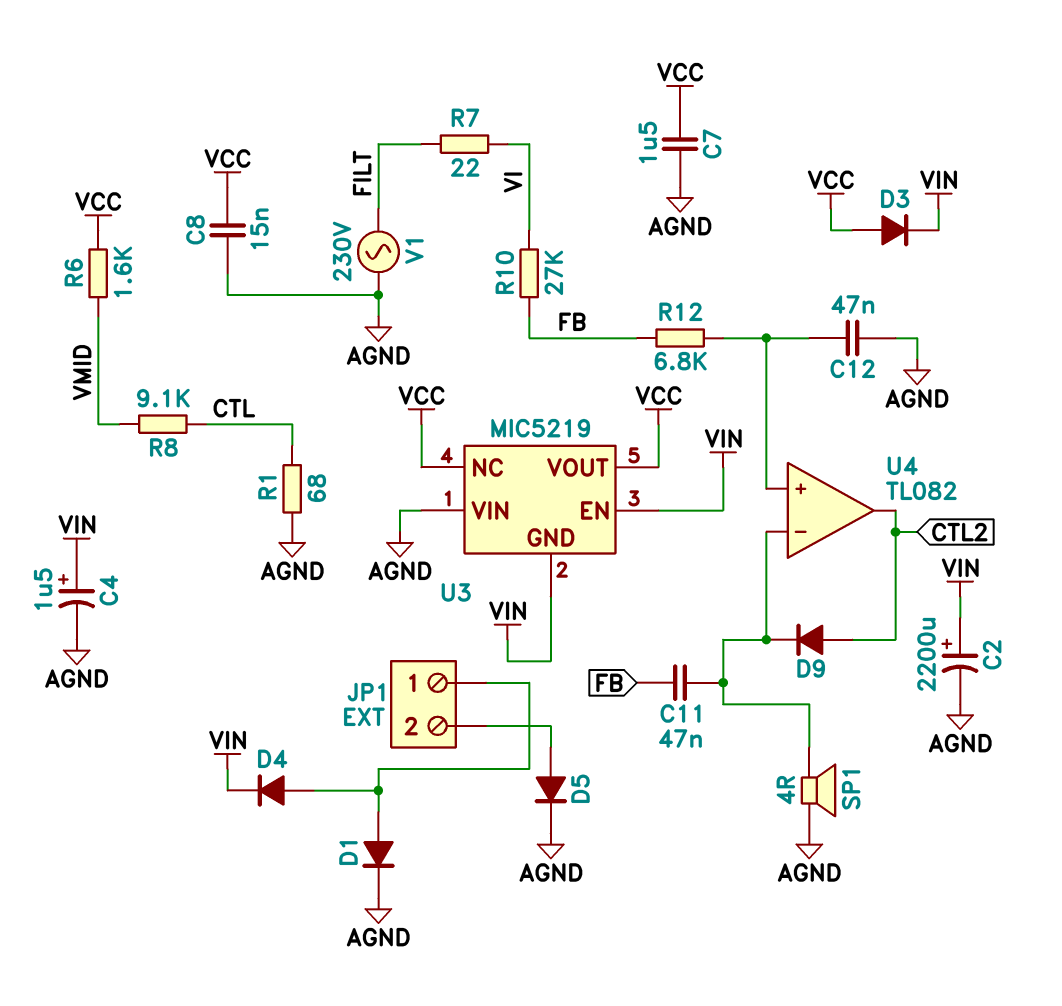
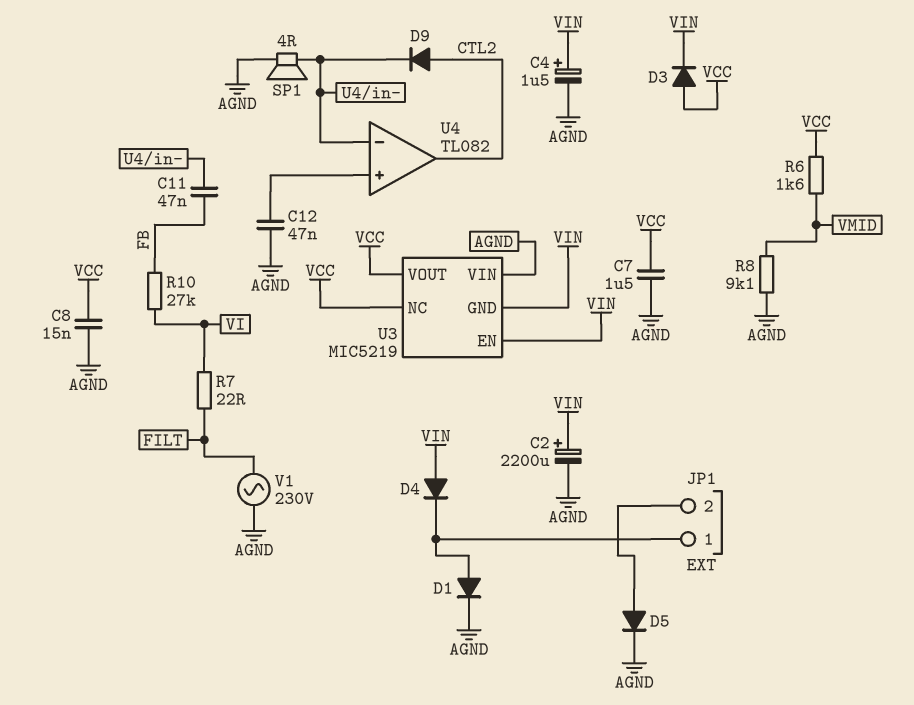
D4: diode (A JP1/1, K VIN) -> diode (A VIN, K JP1/1)
R1: 68 (AGND, CTL) -> none
R8: 9.1k (CTL, VMID) -> 9.1k (AGND, VMID)
R12: 6.8k (FB, U4/in+) -> none

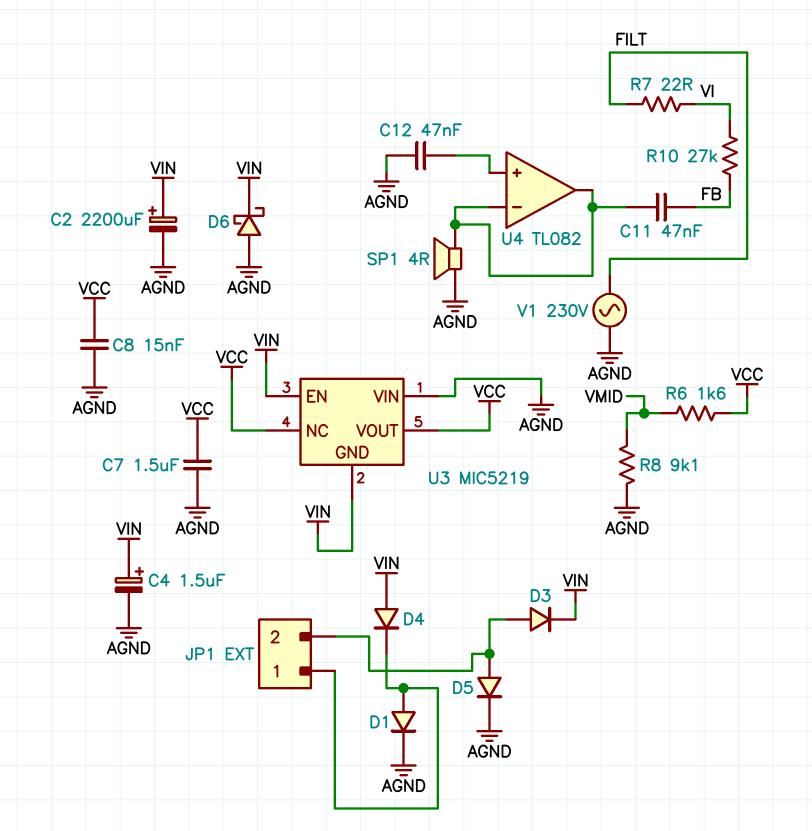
D3: diode (A VCC, K VIN) -> diode (A JP1/2, K VIN)
D6: none -> schottky (A AGND, K VIN)
D9: diode (A CTL2, K U4/in-) -> none
U4 pin out: CTL2 -> U4/in-

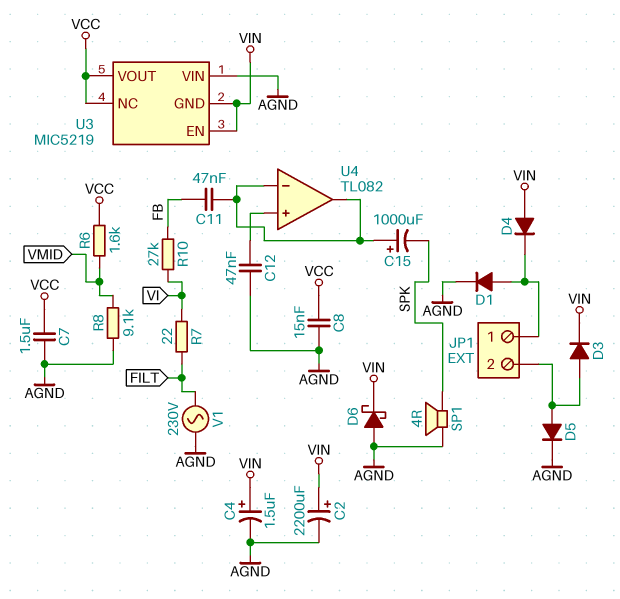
C15: none -> 1000uF (plus U4/in-, minus SPK)
SP1: speaker 4R (AGND, U4/in-) -> speaker 4R (AGND, SPK)

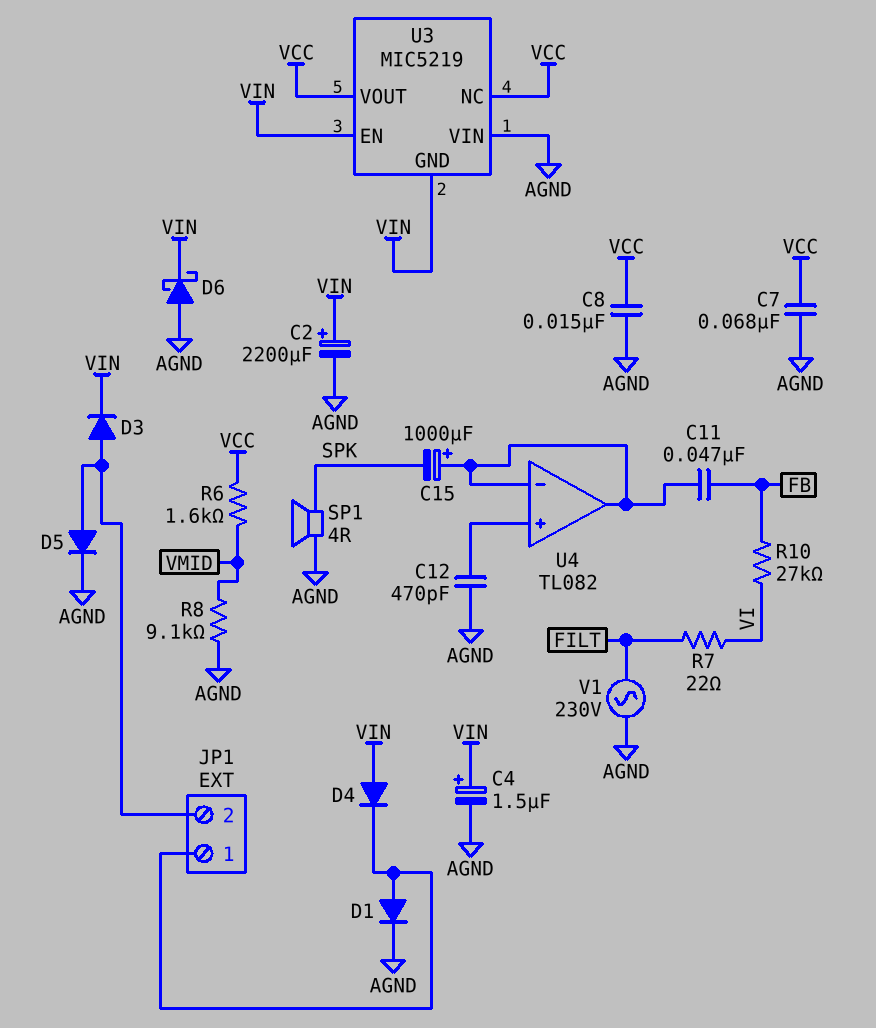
C7: 1.5uF (AGND, VCC) -> 68nF (AGND, VCC)
C12: 47nF (AGND, U4/in+) -> 470pF (AGND, U4/in+)

